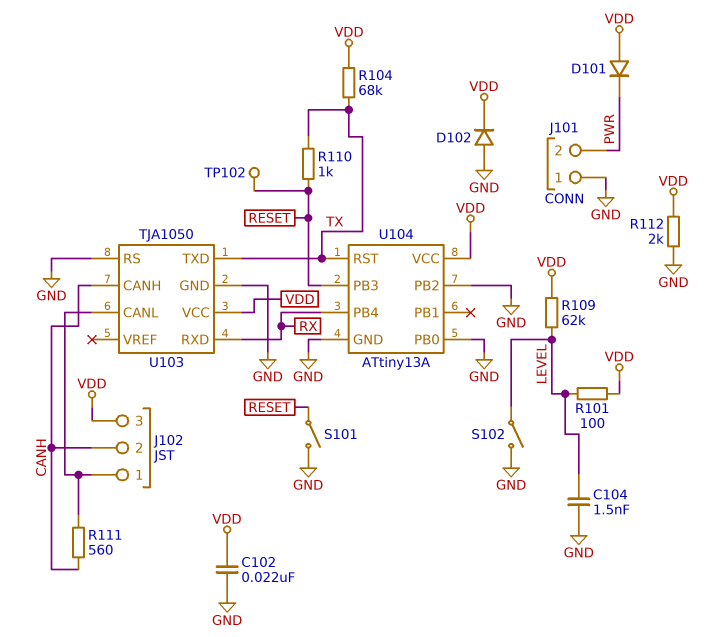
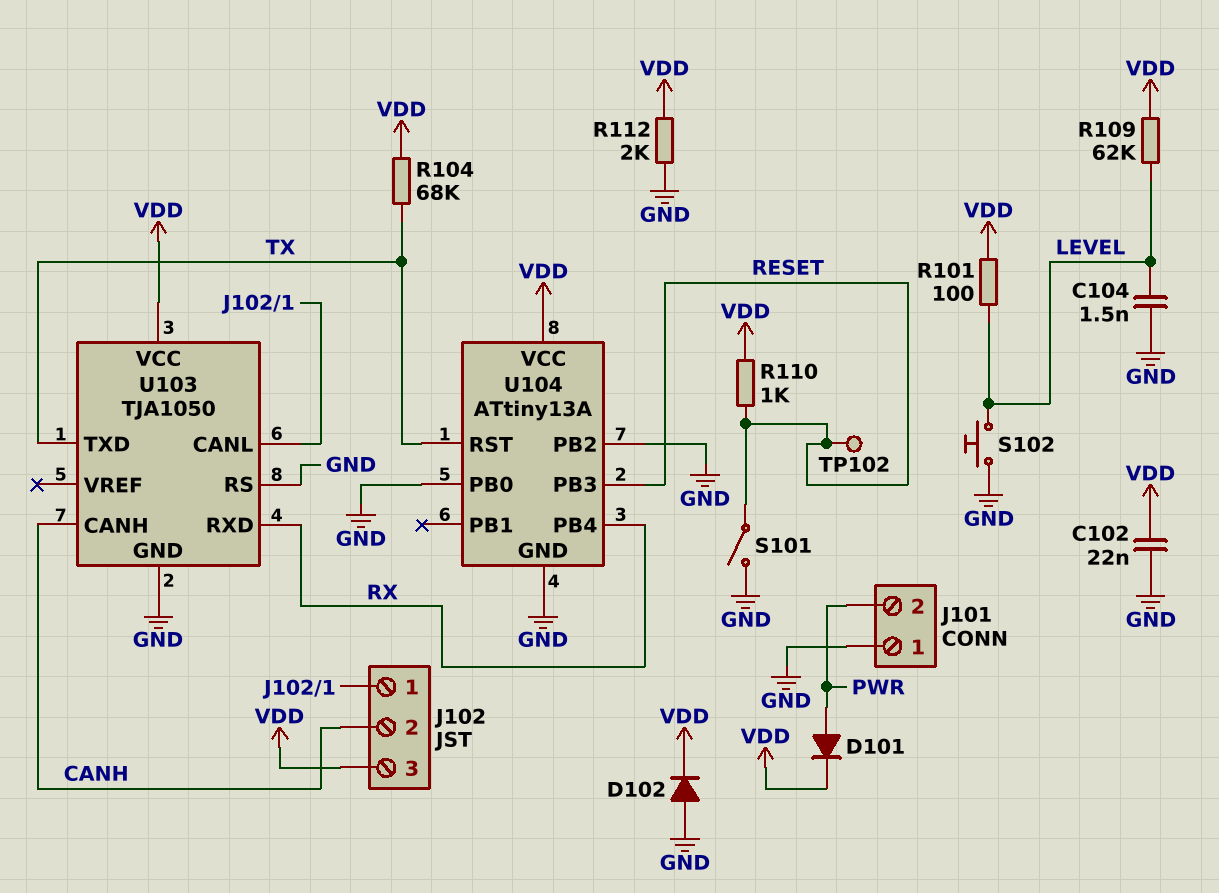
D101: diode (A VDD, K PWR) -> diode (A PWR, K VDD)
R110: 1k (RESET, TX) -> 1k (RESET, VDD)
R111: 560 (CANH, J102/1) -> none
S102: switch (GND, LEVEL) -> button (GND, LEVEL)

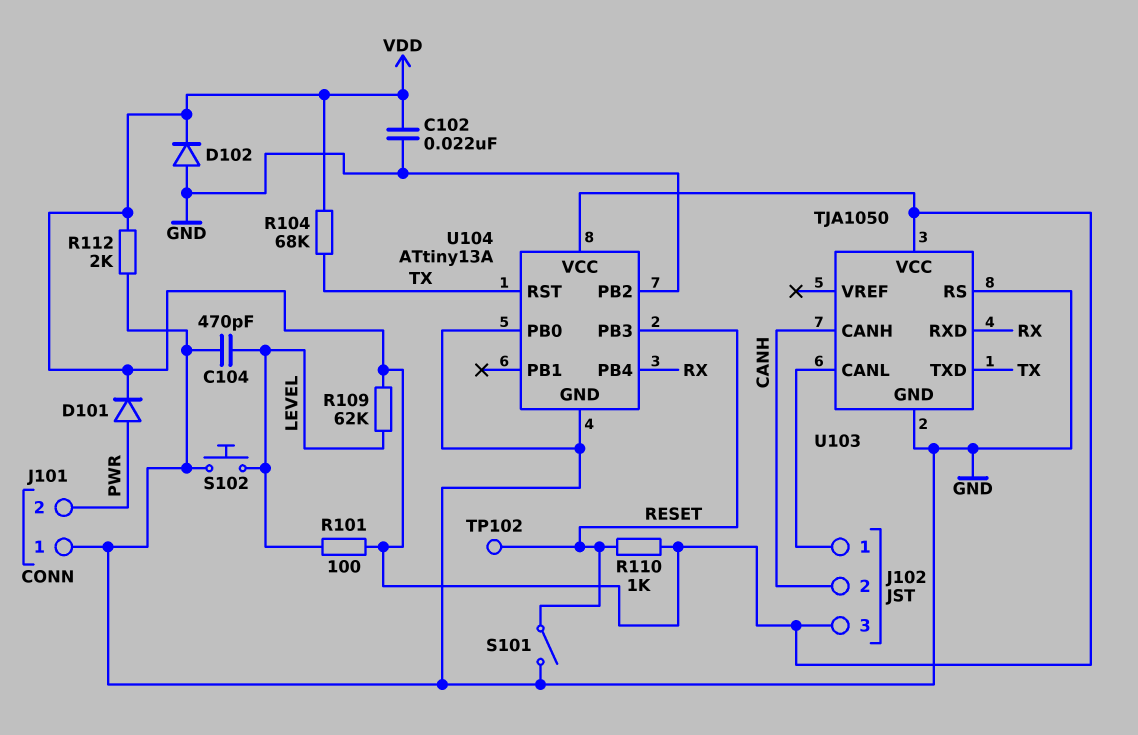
C104: 1.5nF (GND, LEVEL) -> 470pF (GND, LEVEL)

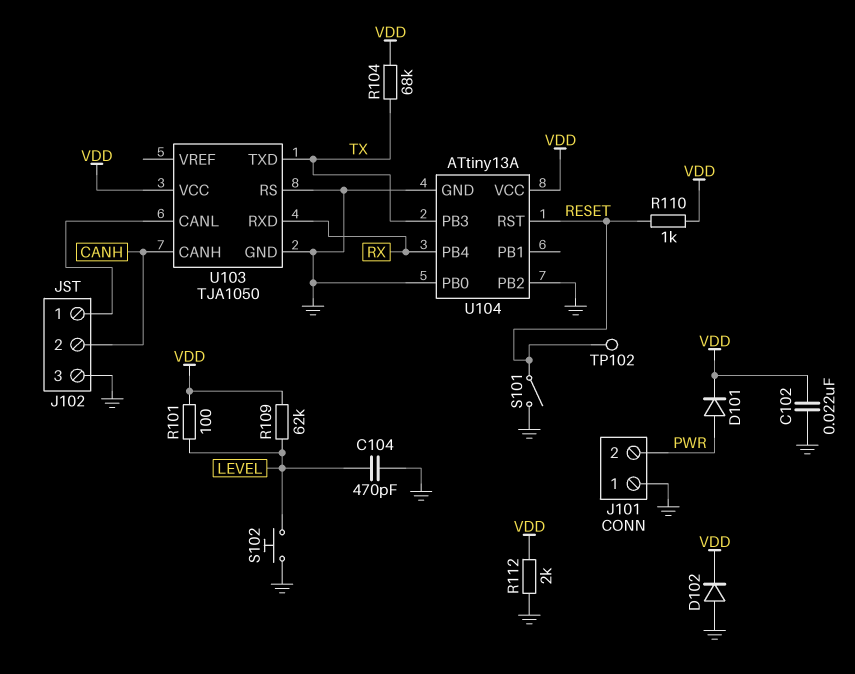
J102 pin 3: VDD -> GND
U104 pin PB3: RESET -> TX
U104 pin RST: TX -> RESET

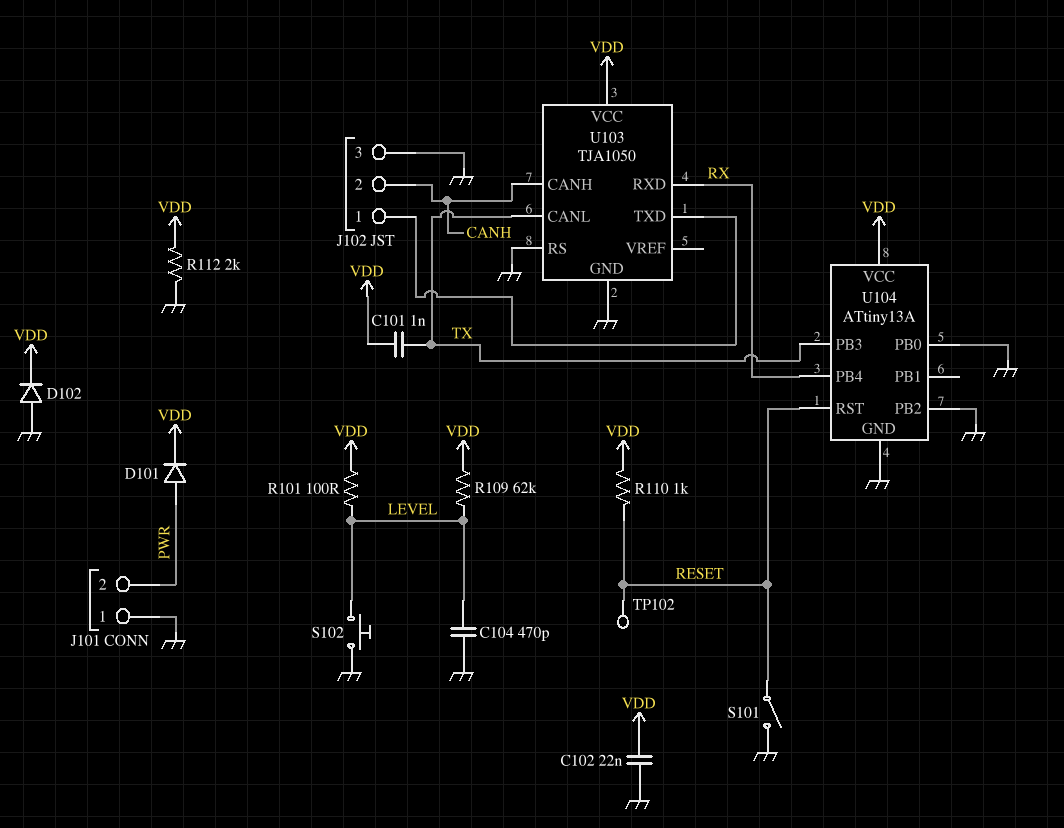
C101: none -> 1nF (TX, VDD)
R104: 68k (TX, VDD) -> none
U103 pin CANL: J102/1 -> TX
U103 pin TXD: TX -> J102/1

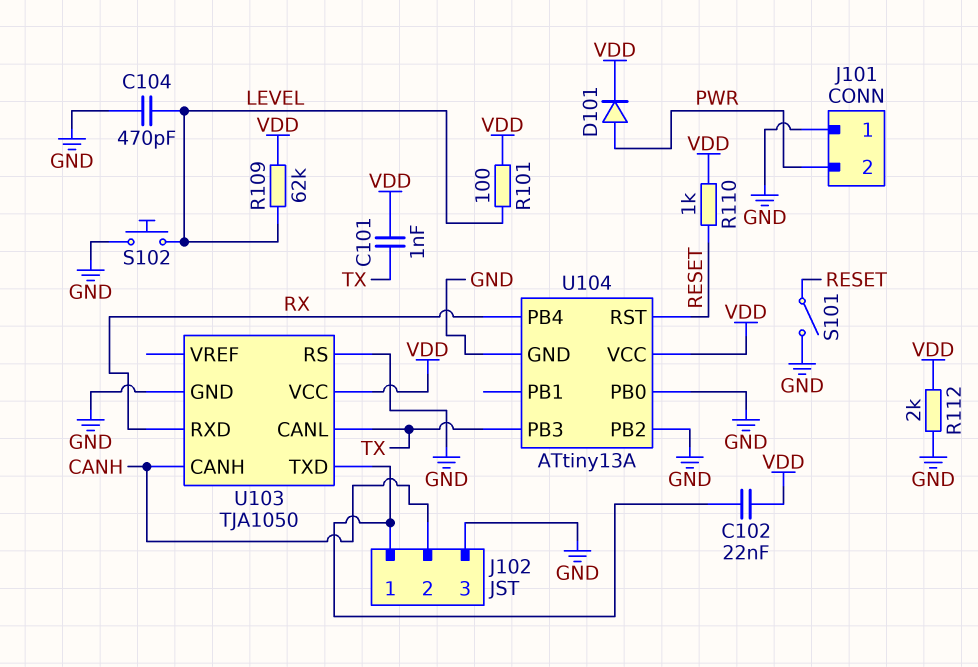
C102: 22nF (GND, VDD) -> 22nF (J102/1, VDD)
D102: diode (A GND, K VDD) -> none
TP102: test point (RESET) -> none

